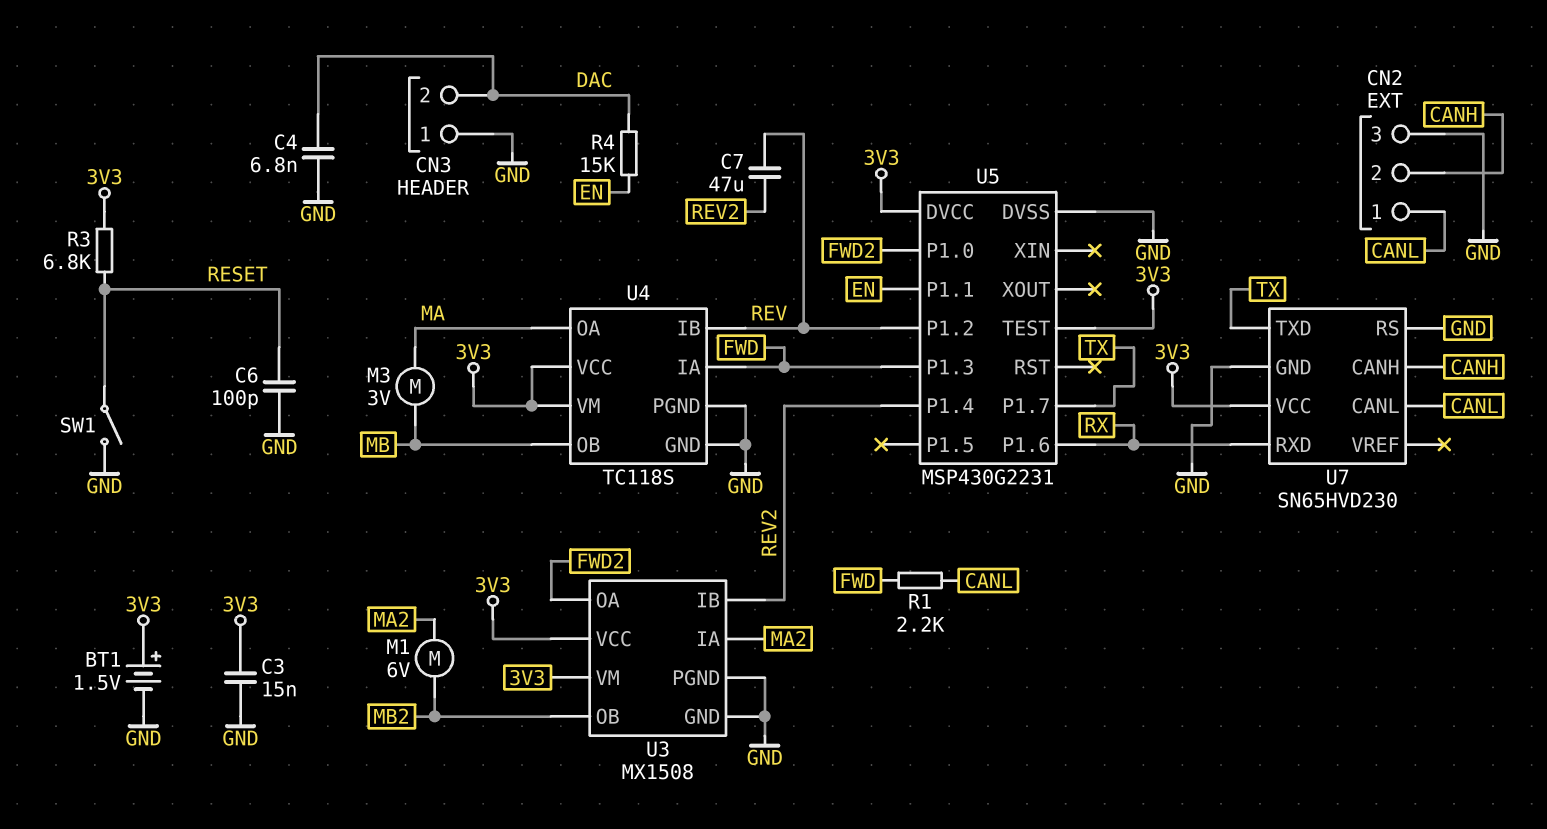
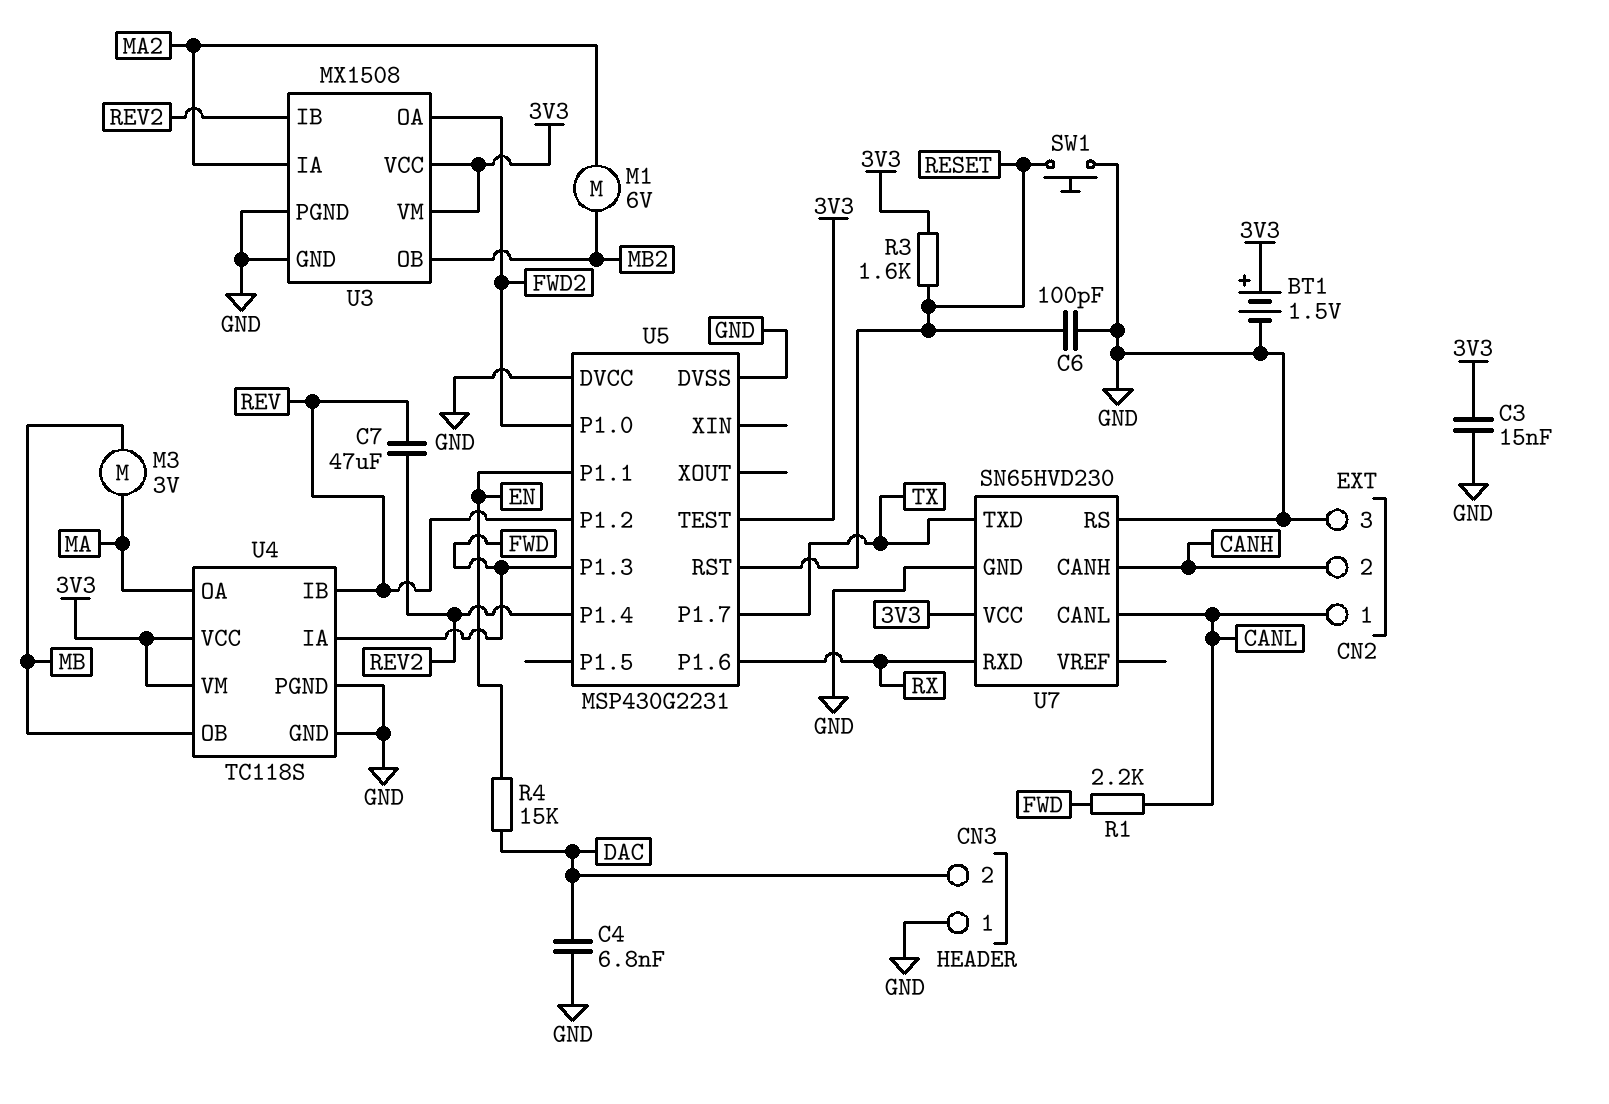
R3: 6.8k (3V3, RESET) -> 1.6k (3V3, RESET)
SW1: switch (GND, RESET) -> button (GND, RESET)
U5 pin DVCC: 3V3 -> GND
U5 pin RST: none -> RESET

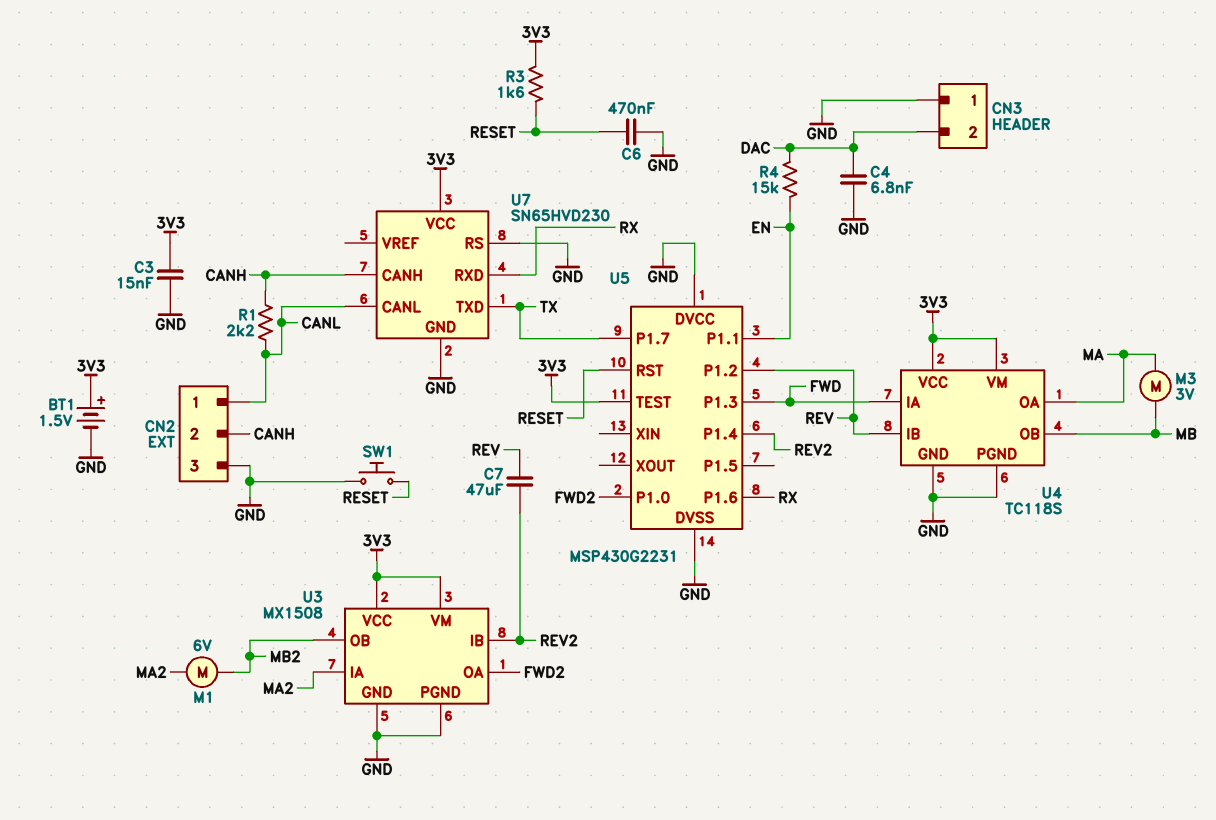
C6: 100pF (GND, RESET) -> 470nF (GND, RESET)
R1: 2.2k (CANL, FWD) -> 2.2k (CANH, CANL)

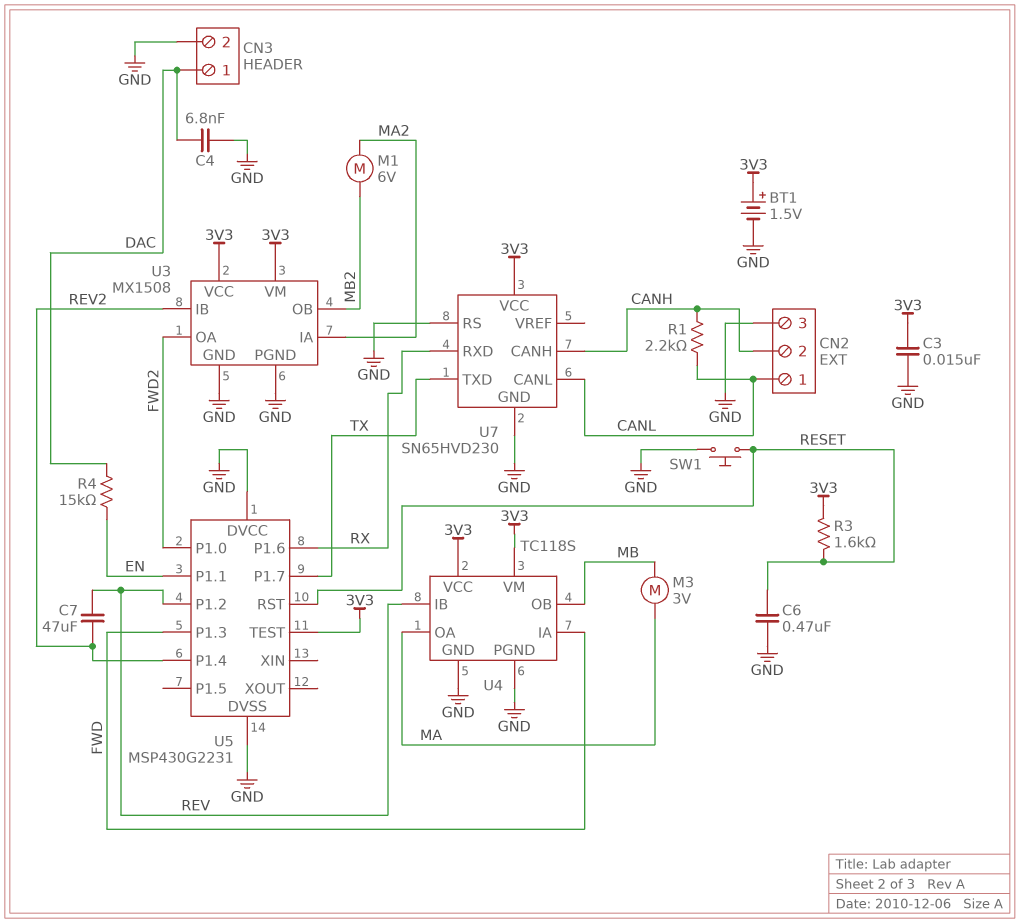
CN3 pin 1: GND -> DAC
CN3 pin 2: DAC -> GND

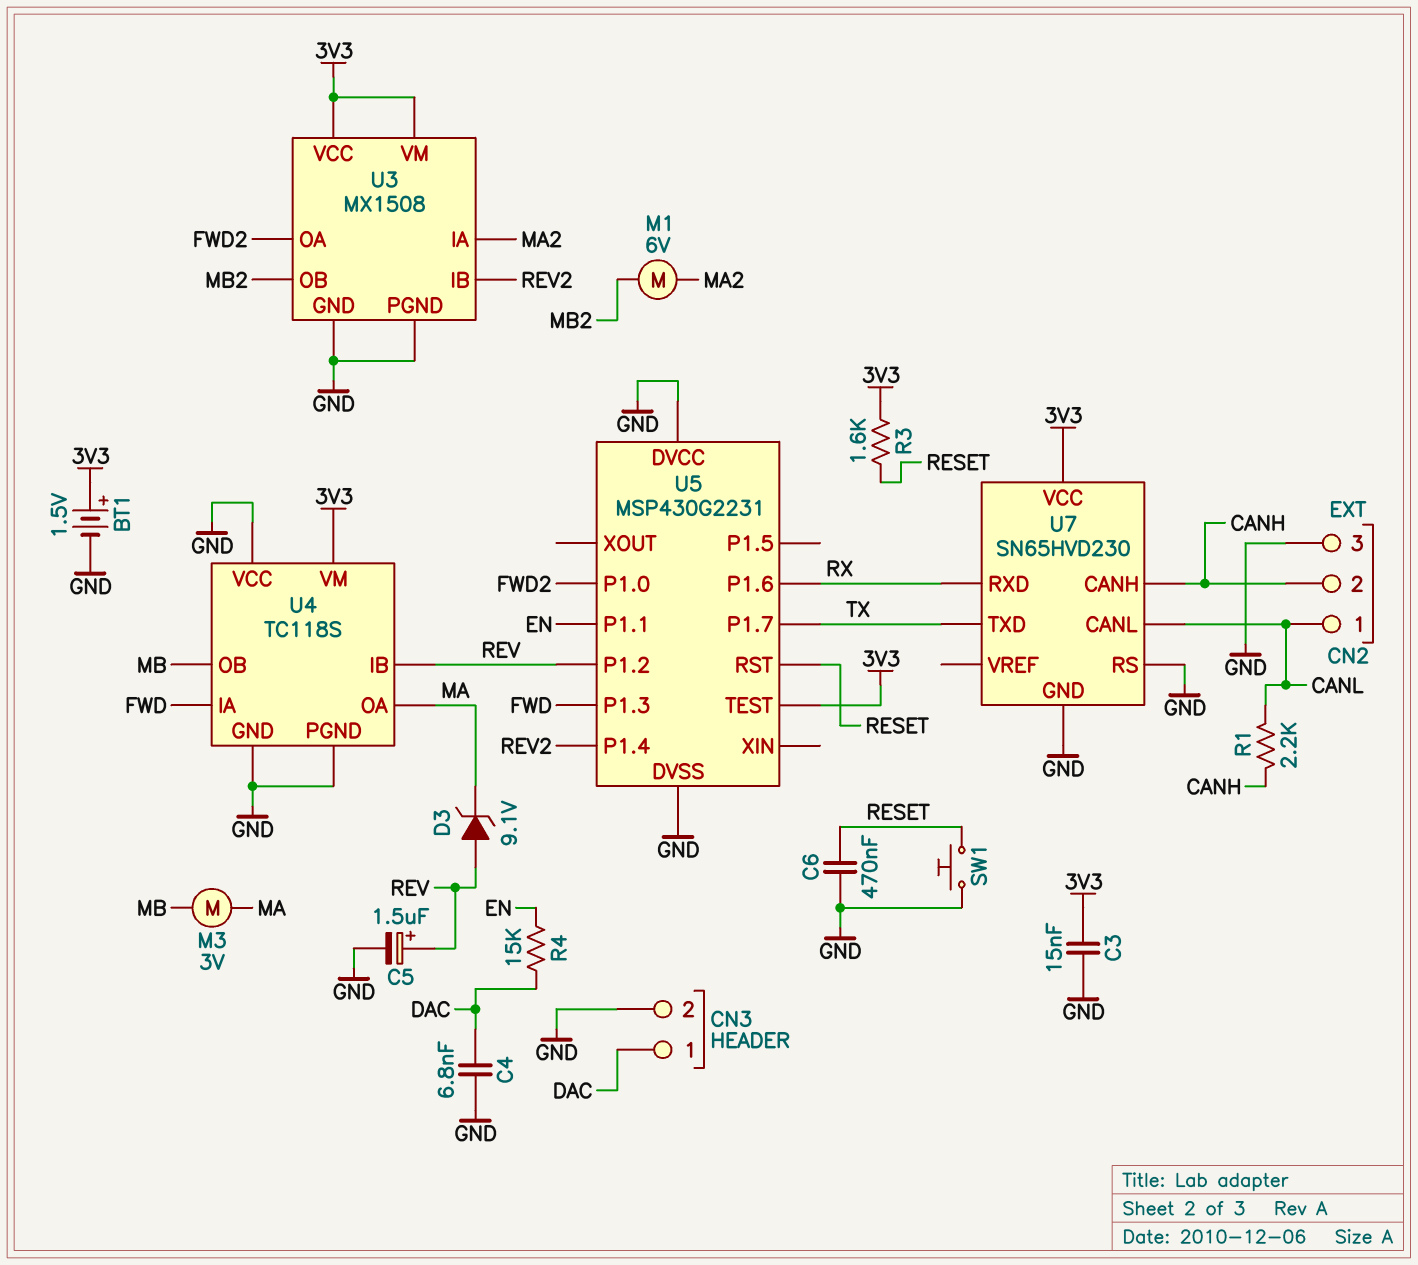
C5: none -> 1.5uF (plus REV, minus GND)
C7: 47uF (REV, REV2) -> none
D3: none -> zener 9.1V (A REV, K MA)
U4 pin VCC: 3V3 -> GND

